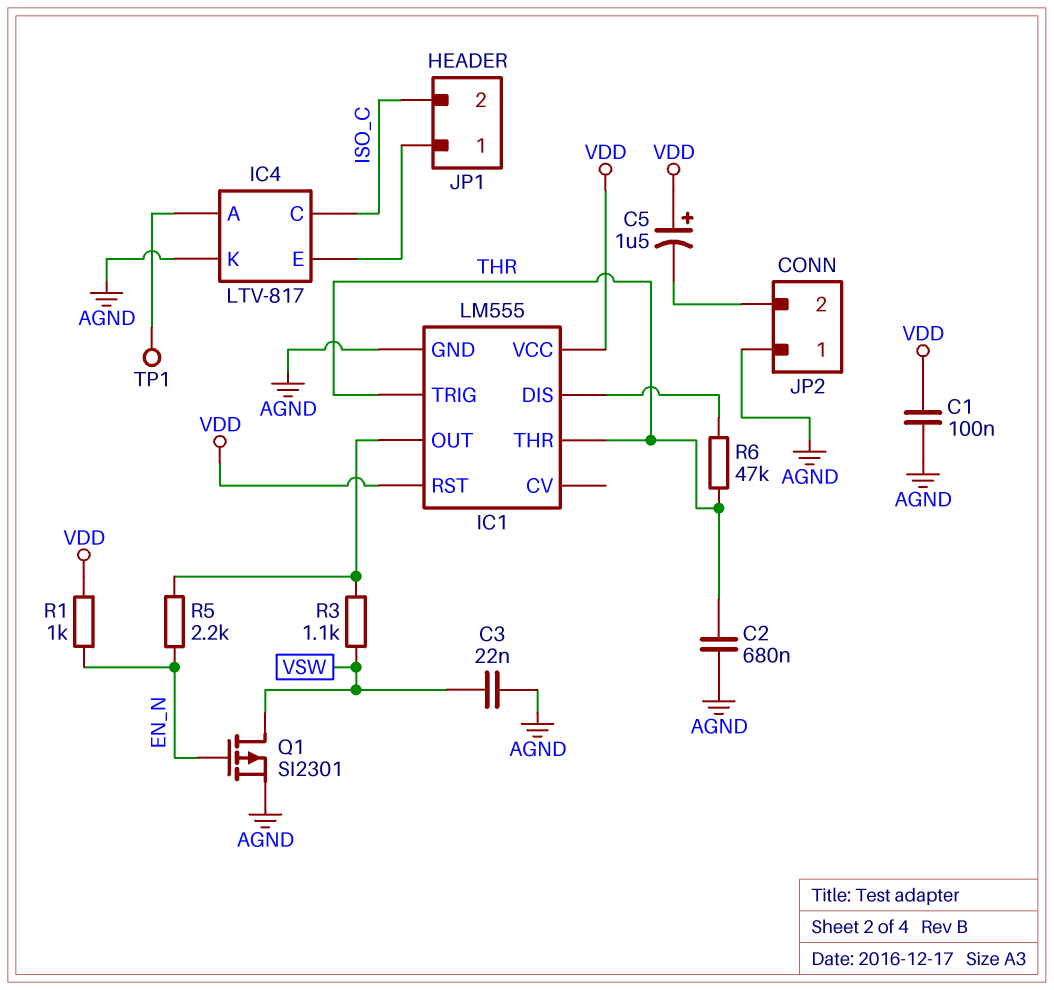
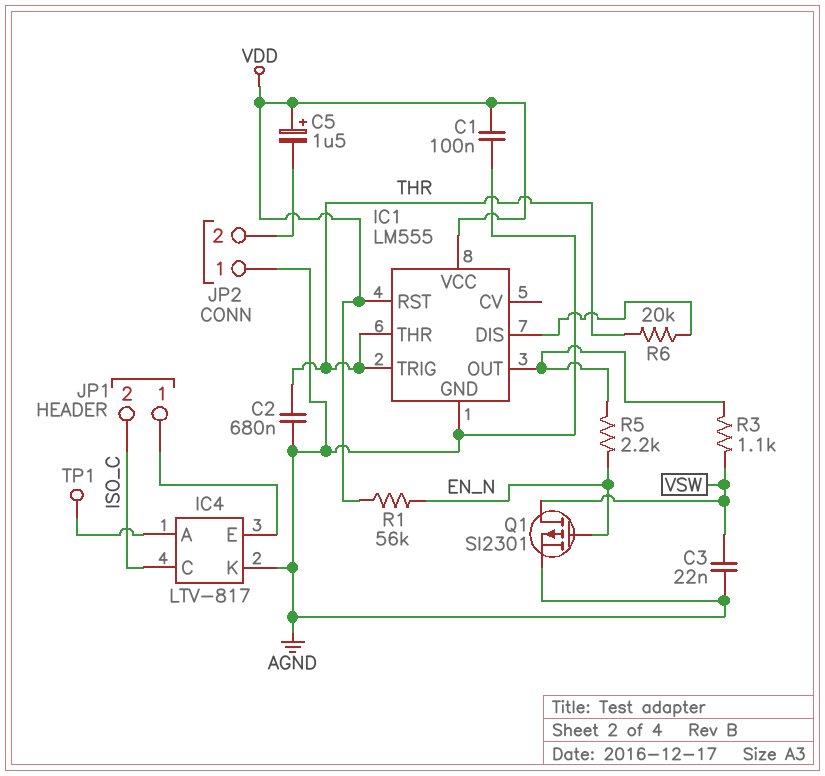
R1: 1k (EN_N, VDD) -> 56k (EN_N, VDD)
R6: 47k (IC1/DIS, THR) -> 20k (IC1/DIS, THR)

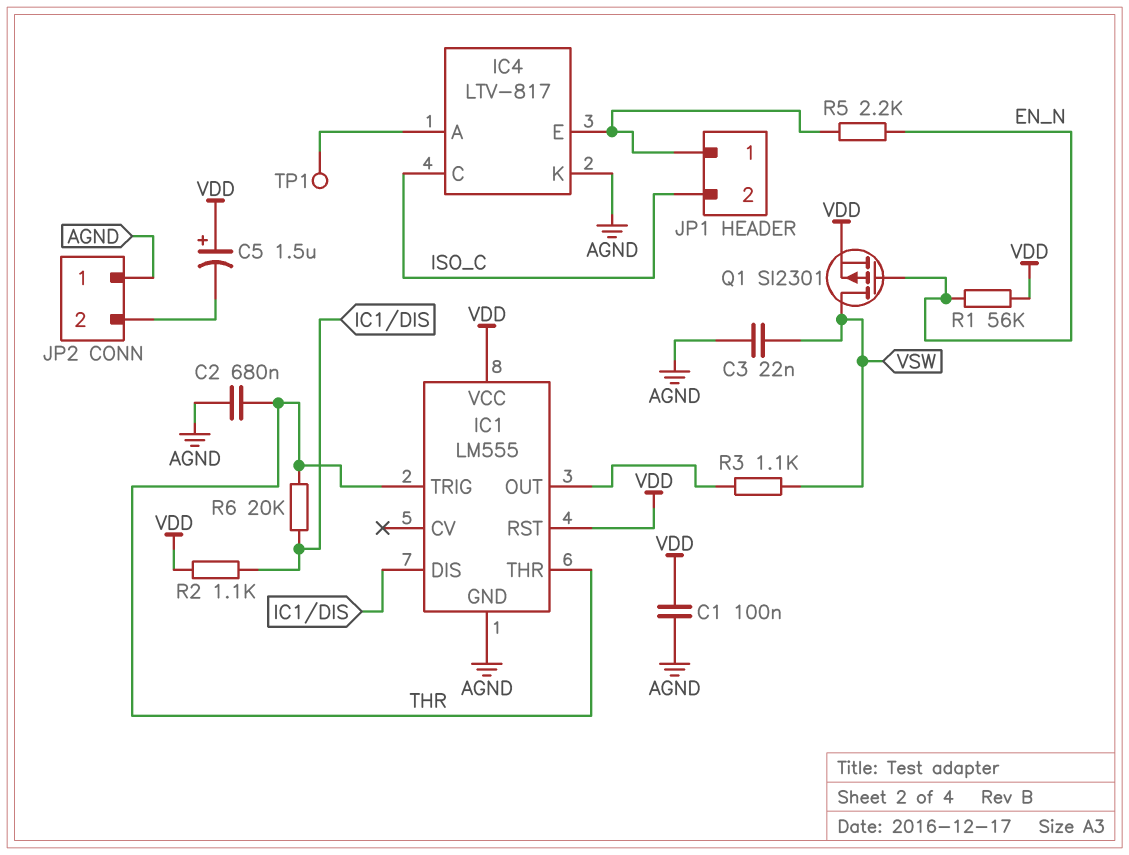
Q1: PMOS SI2301 (G EN_N, D VSW, S AGND) -> PMOS SI2301 (G EN_N, D VSW, S VDD)
R2: none -> 1.1k (IC1/DIS, VDD)
R5: 2.2k (EN_N, IC1/OUT) -> 2.2k (EN_N, IC4/E)

